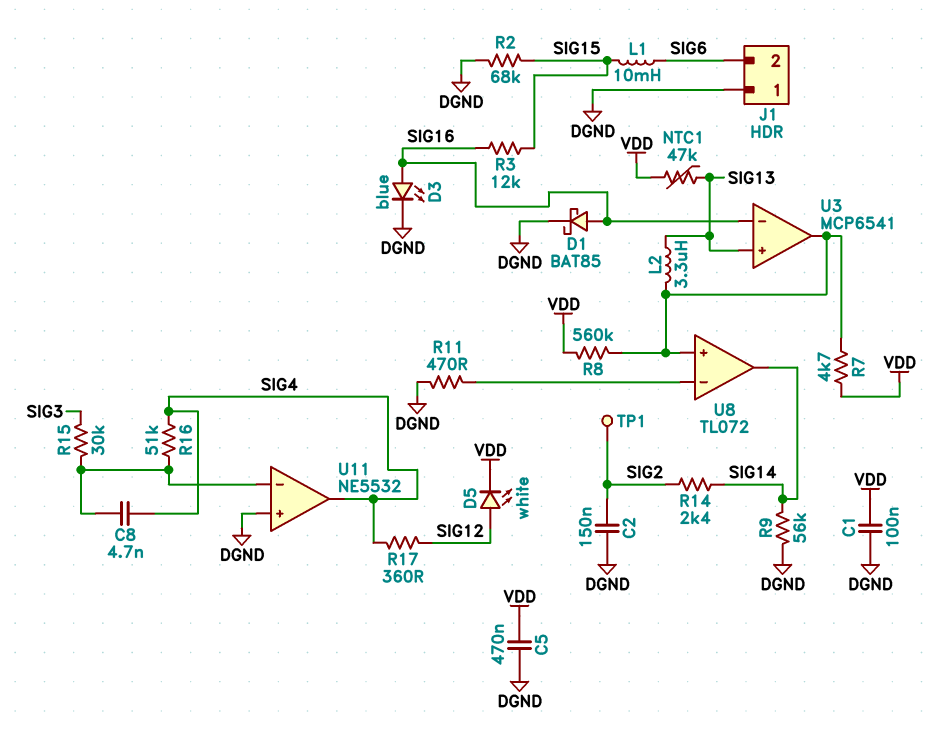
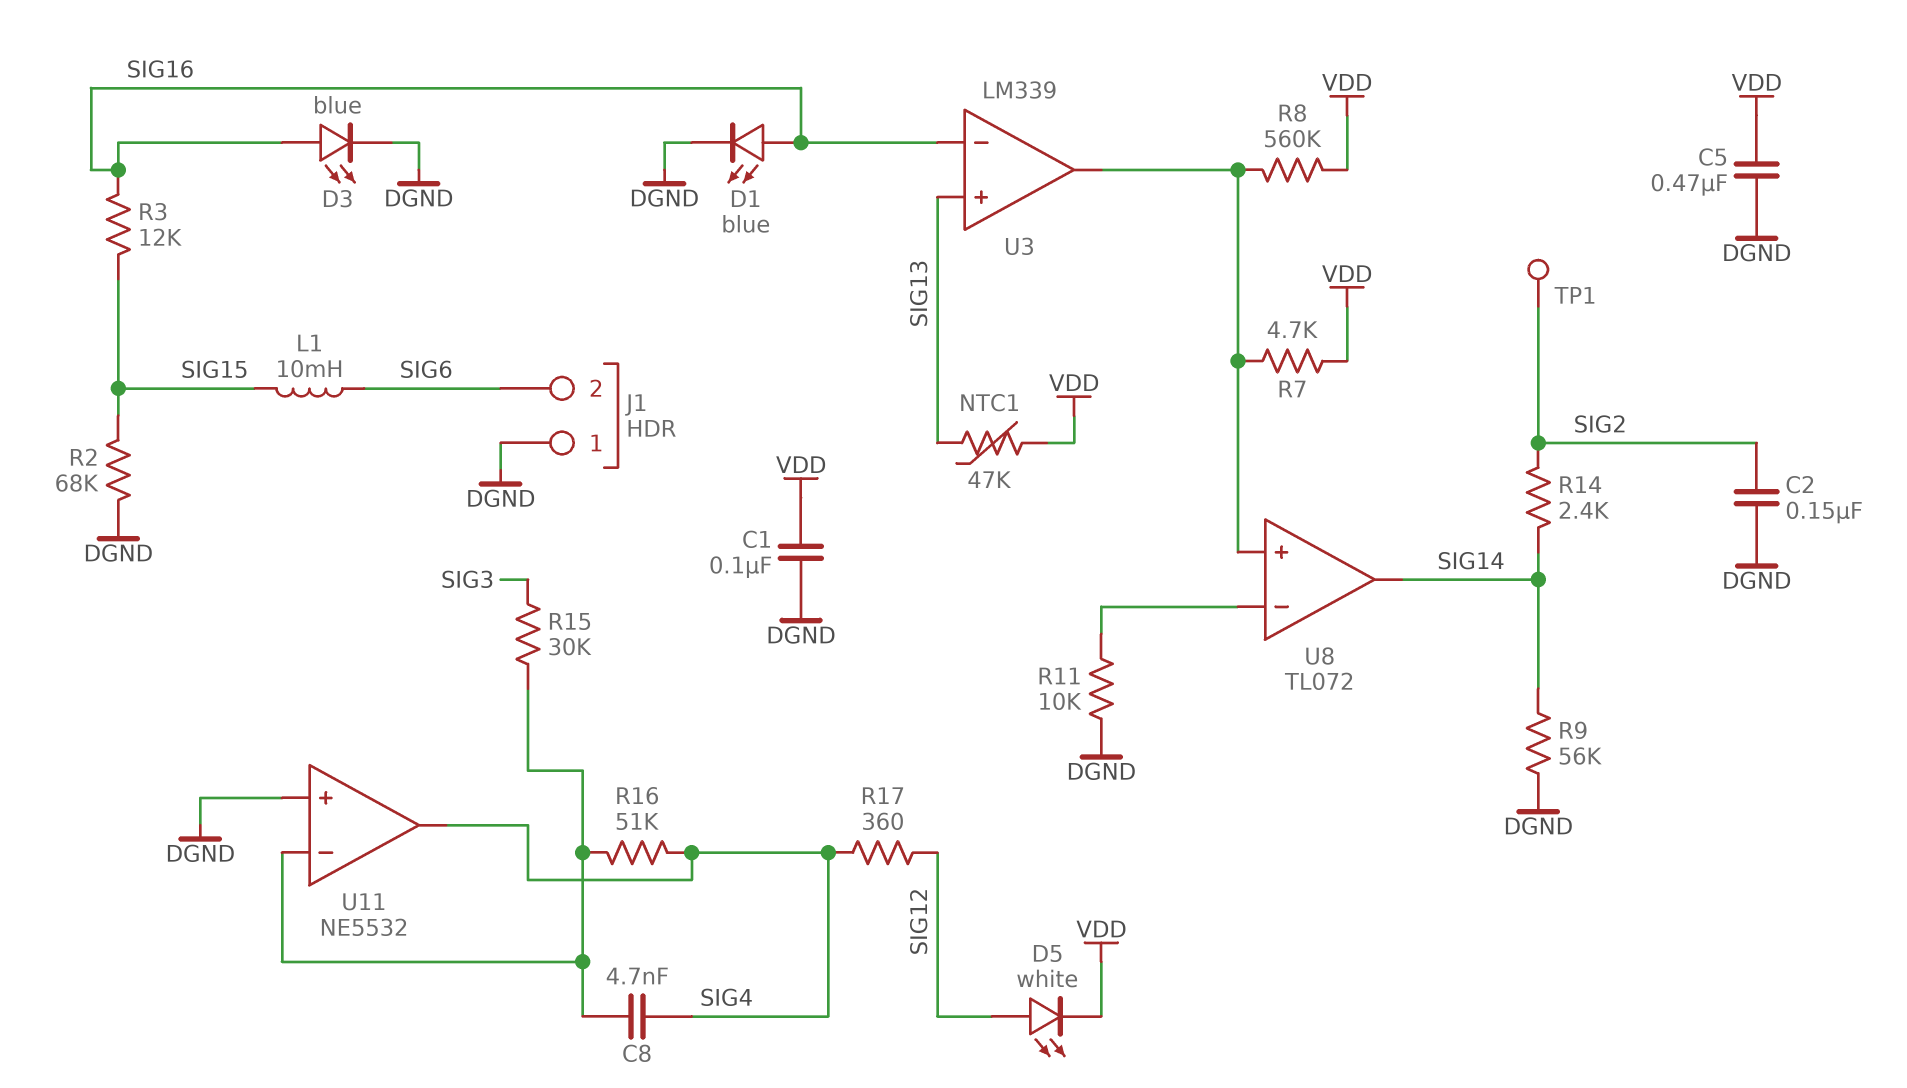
D1: schottky BAT85 (A SIG16, K DGND) -> LED blue (A SIG16, K DGND)
L2: 3.3uH (SIG13, U3/out) -> none
R11: 470 (DGND, U8/in-) -> 10k (DGND, U8/in-)
U3: MCP6541 -> LM339

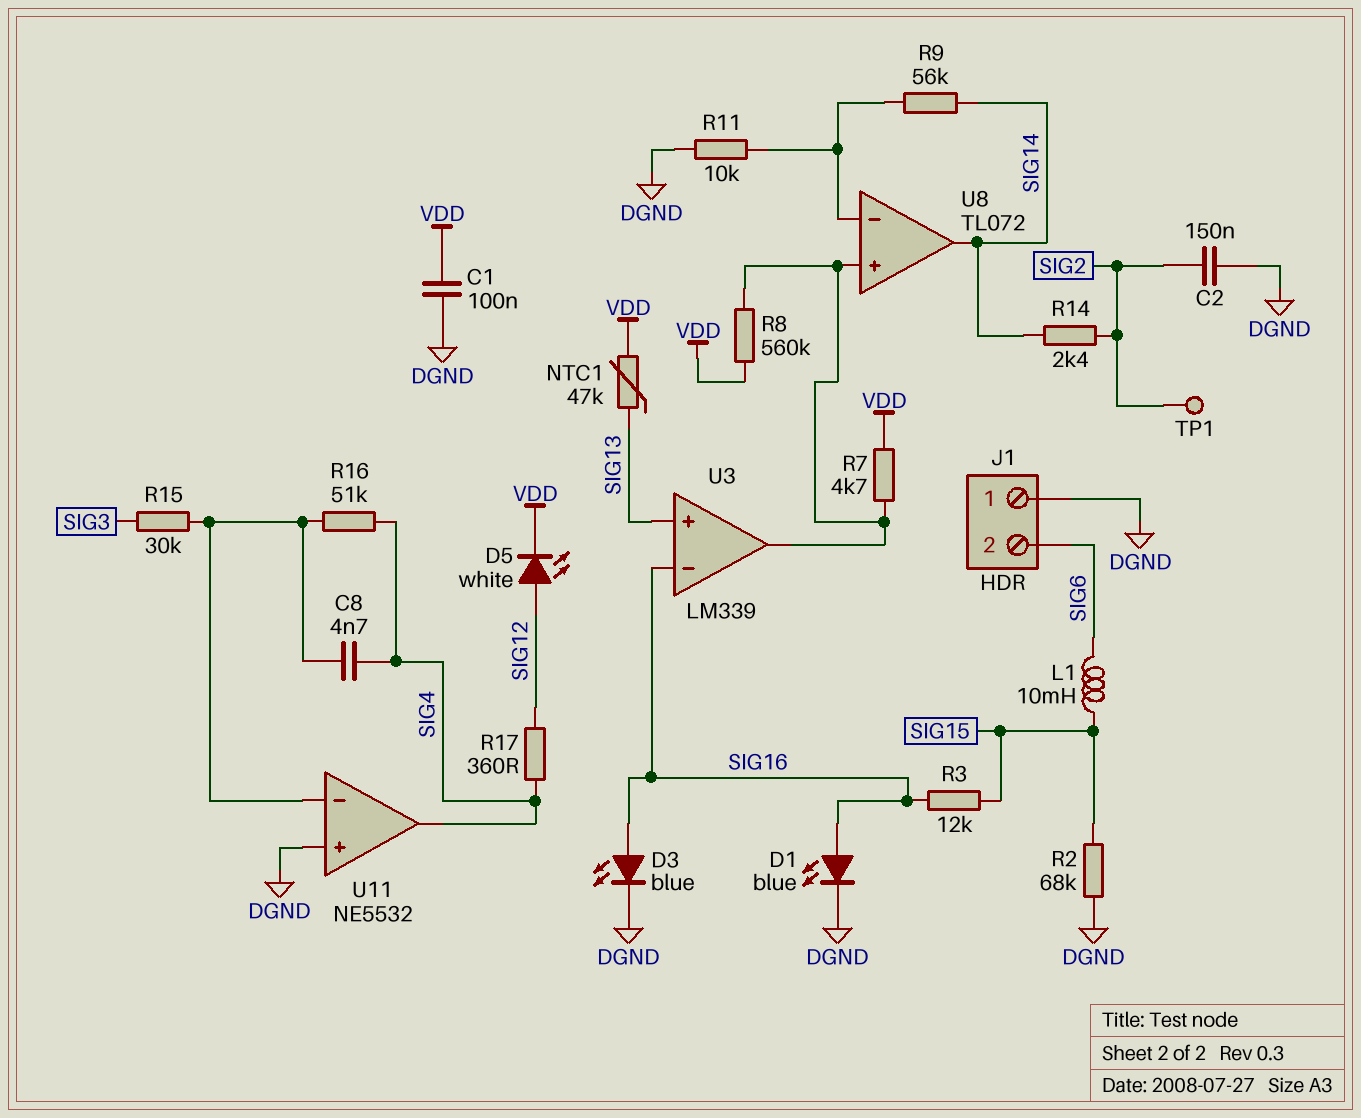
C5: 470nF (DGND, VDD) -> none
R9: 56k (DGND, SIG14) -> 56k (SIG14, U8/in-)

